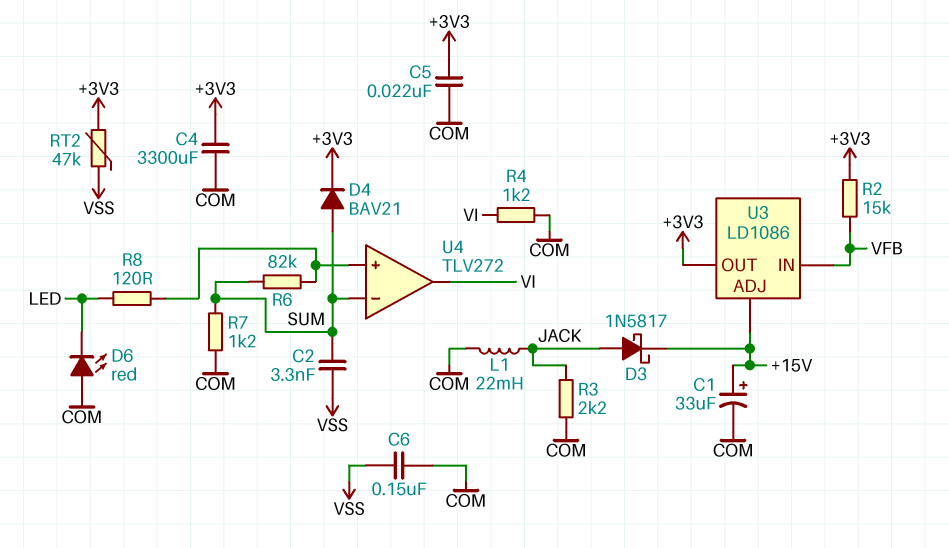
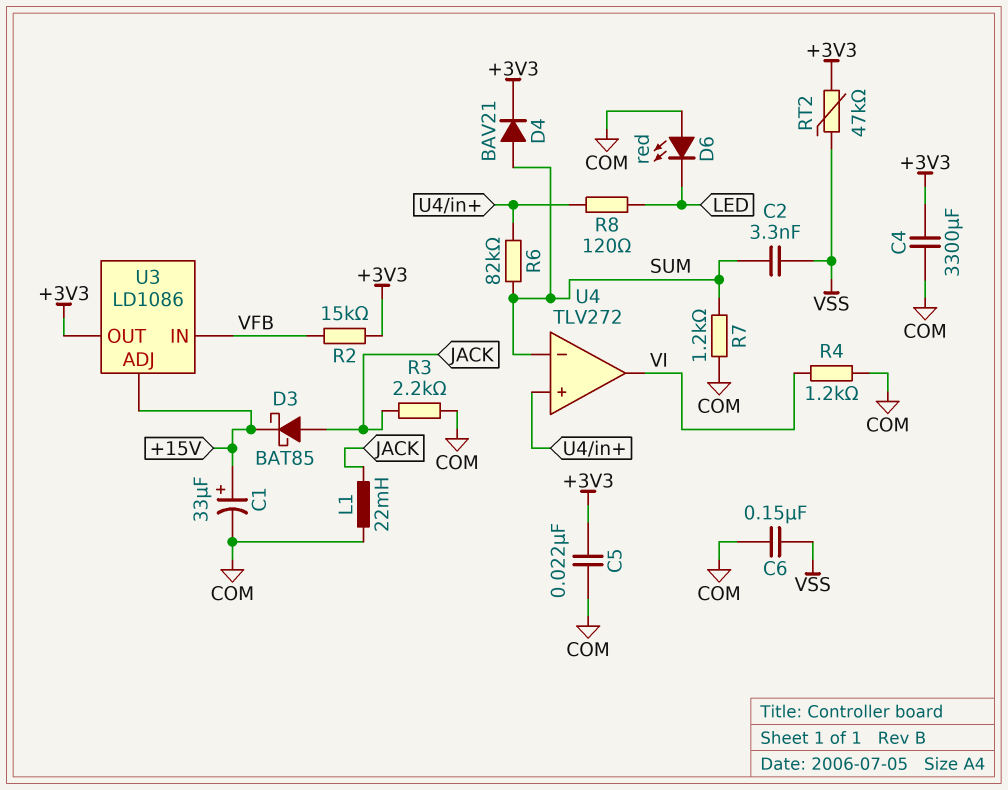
D3: schottky 1N5817 (A JACK, K +15V) -> schottky BAT85 (A JACK, K +15V)

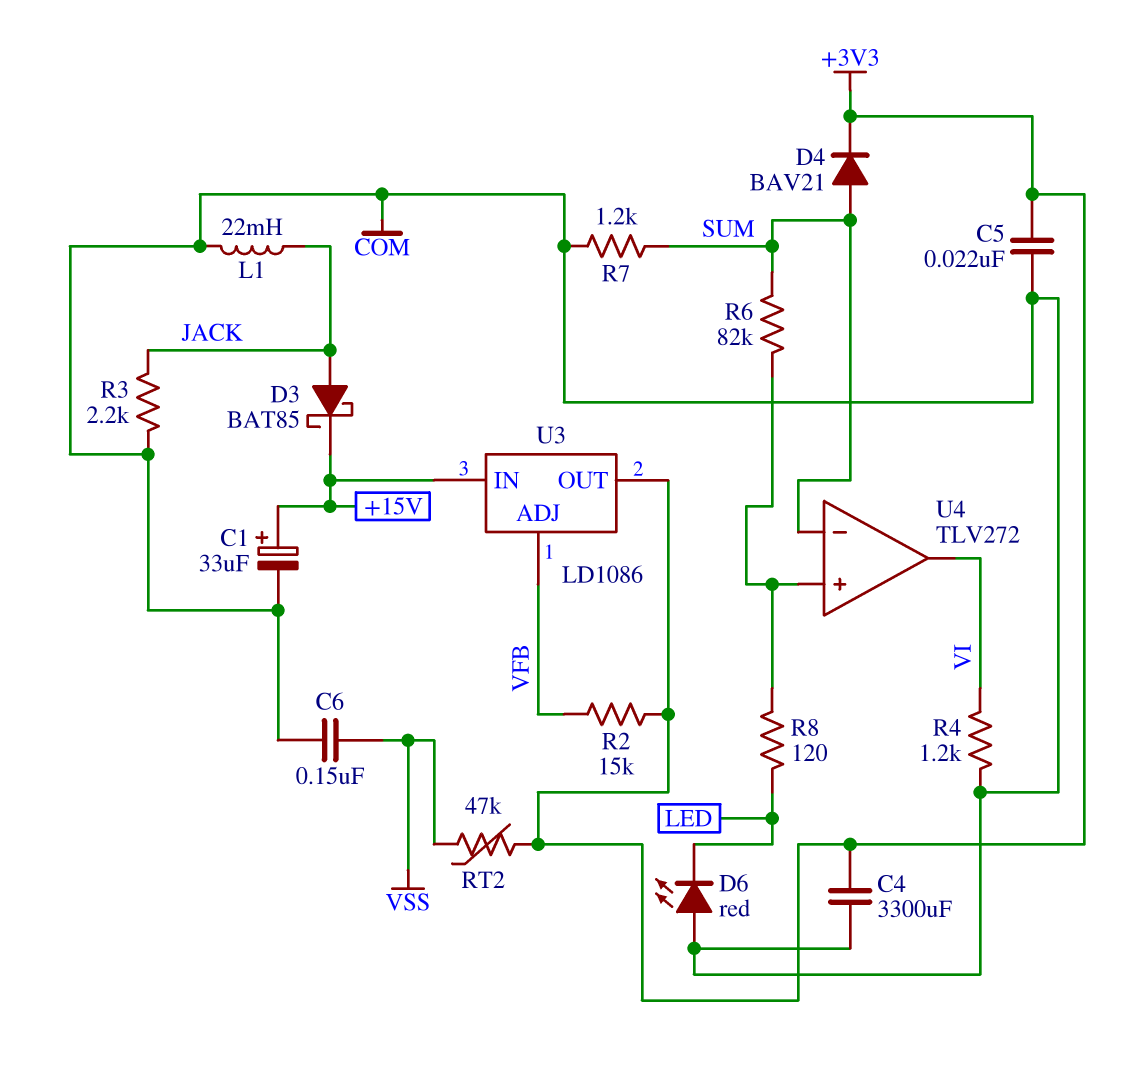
C2: 3.3nF (SUM, VSS) -> none
U3 pin ADJ: +15V -> VFB
U3 pin IN: VFB -> +15V

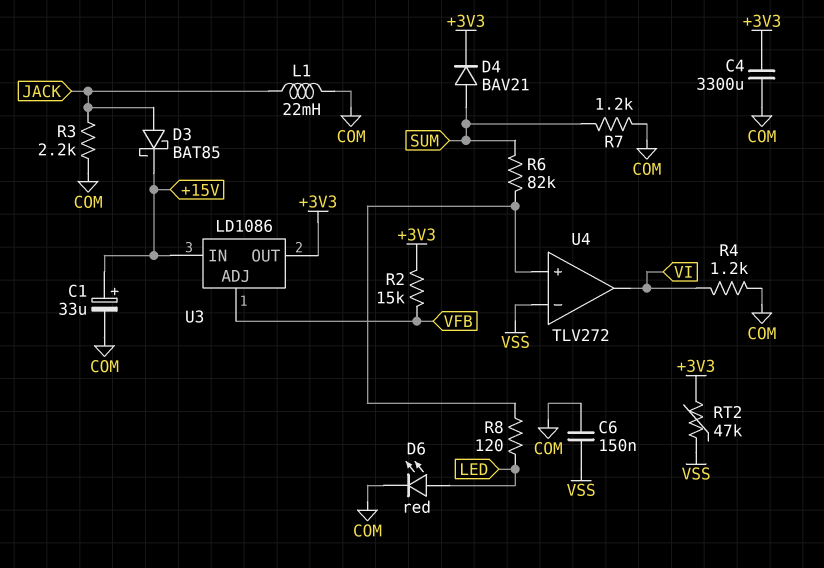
C5: 22nF (+3V3, COM) -> none
D6: LED red (A COM, K LED) -> LED red (A LED, K COM)
U4 pin in-: SUM -> VSS

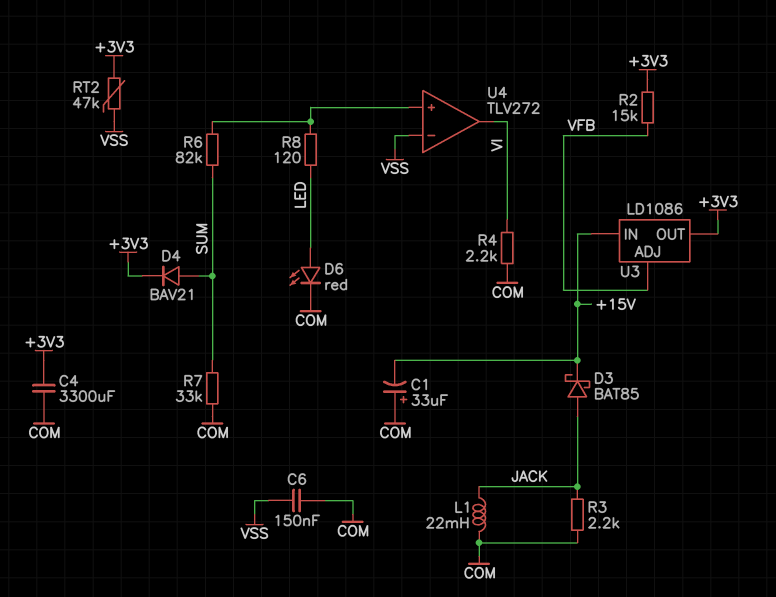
C1: 33uF (plus +15V, minus COM) -> 33uF (plus COM, minus +15V)
R4: 1.2k (COM, VI) -> 2.2k (COM, VI)
R7: 1.2k (COM, SUM) -> 33k (COM, SUM)

